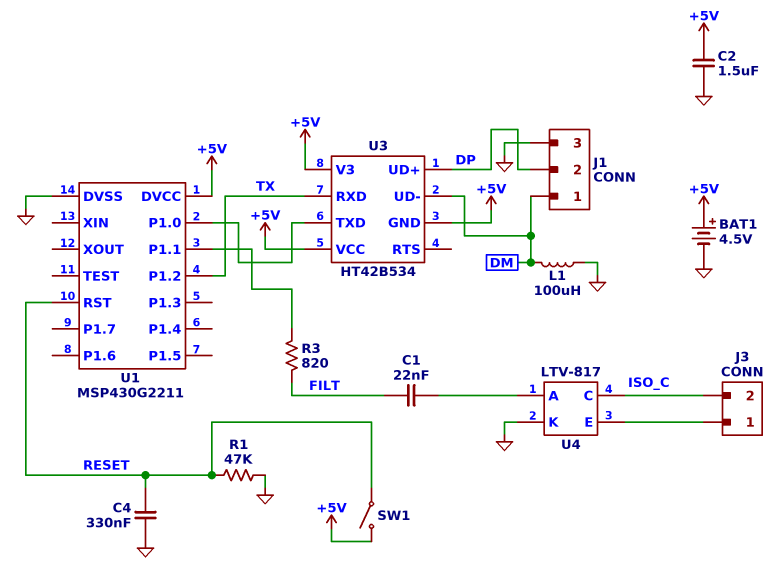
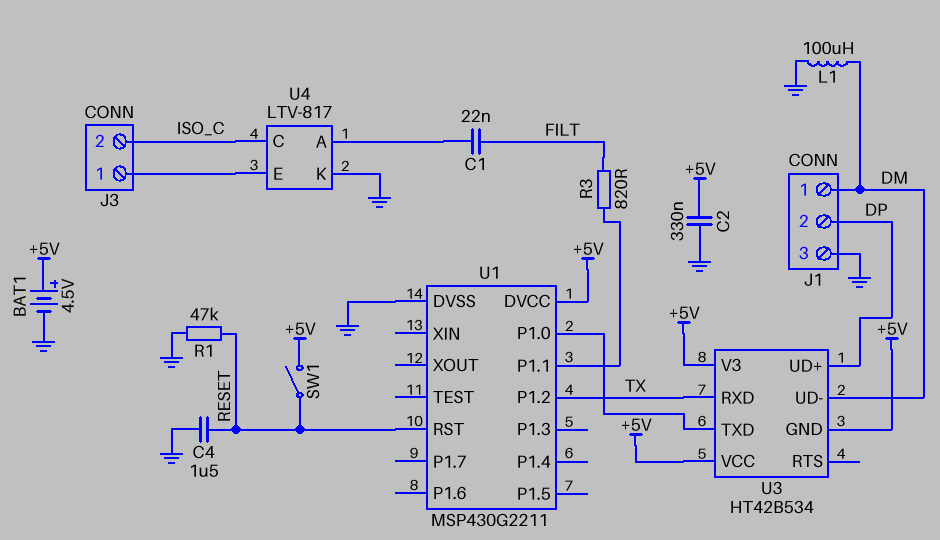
C2: 1.5uF (+5V, GND) -> 330nF (+5V, GND)
C4: 330nF (GND, RESET) -> 1.5uF (GND, RESET)

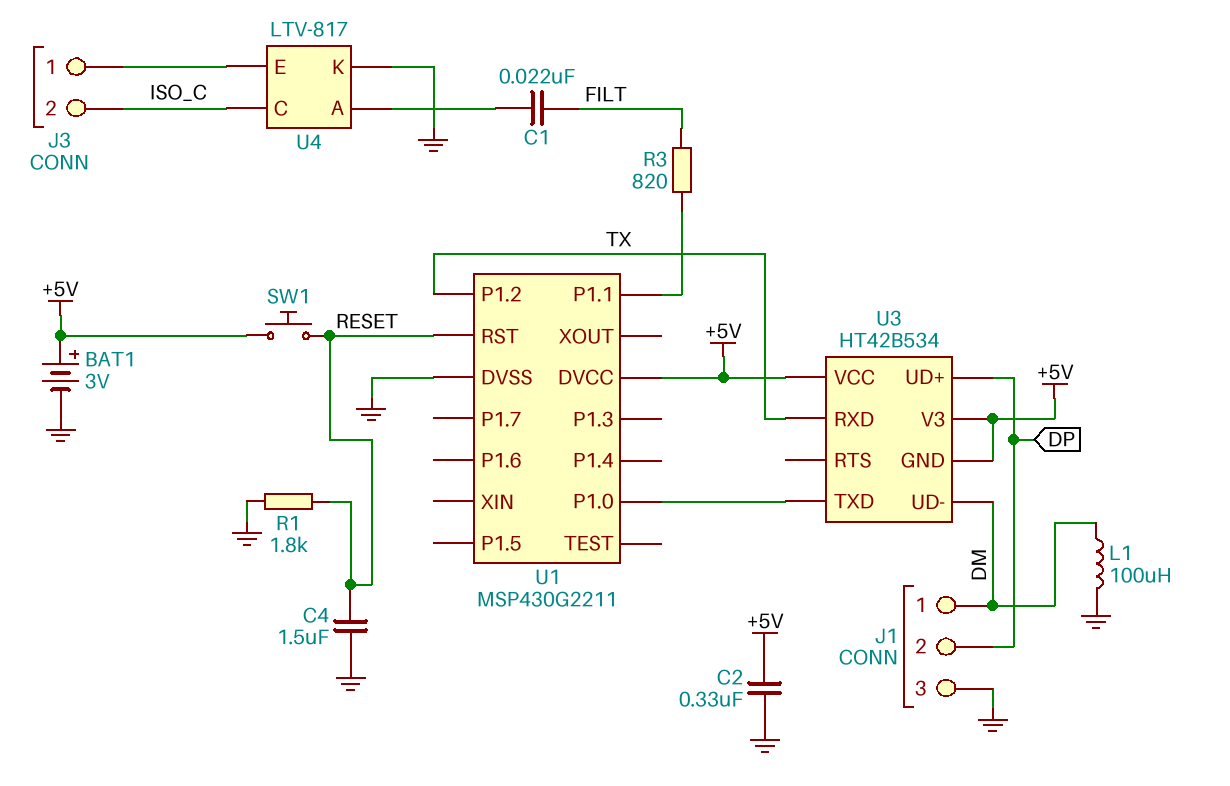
BAT1: 4.5V (plus +5V, minus GND) -> 3V (plus +5V, minus GND)
R1: 47k (GND, RESET) -> 1.8k (GND, RESET)
SW1: switch (+5V, RESET) -> button (+5V, RESET)

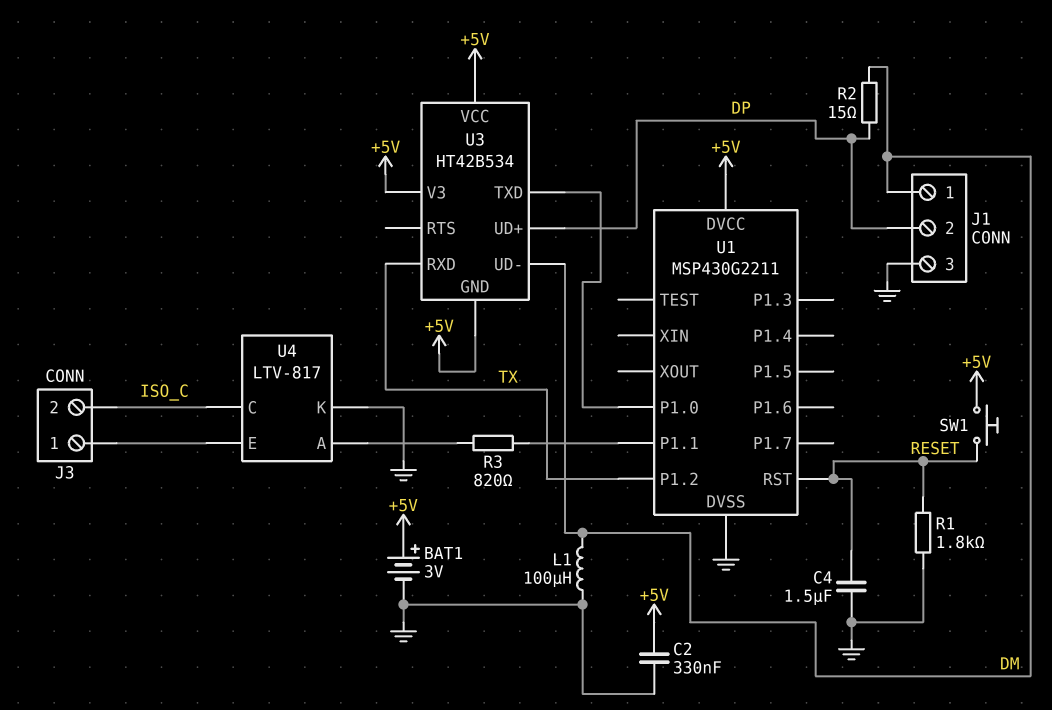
C1: 22nF (FILT, U4/A) -> none
R2: none -> 15 (DM, DP)
R3: 820 (FILT, U1/P1.1) -> 820 (U1/P1.1, U4/A)

